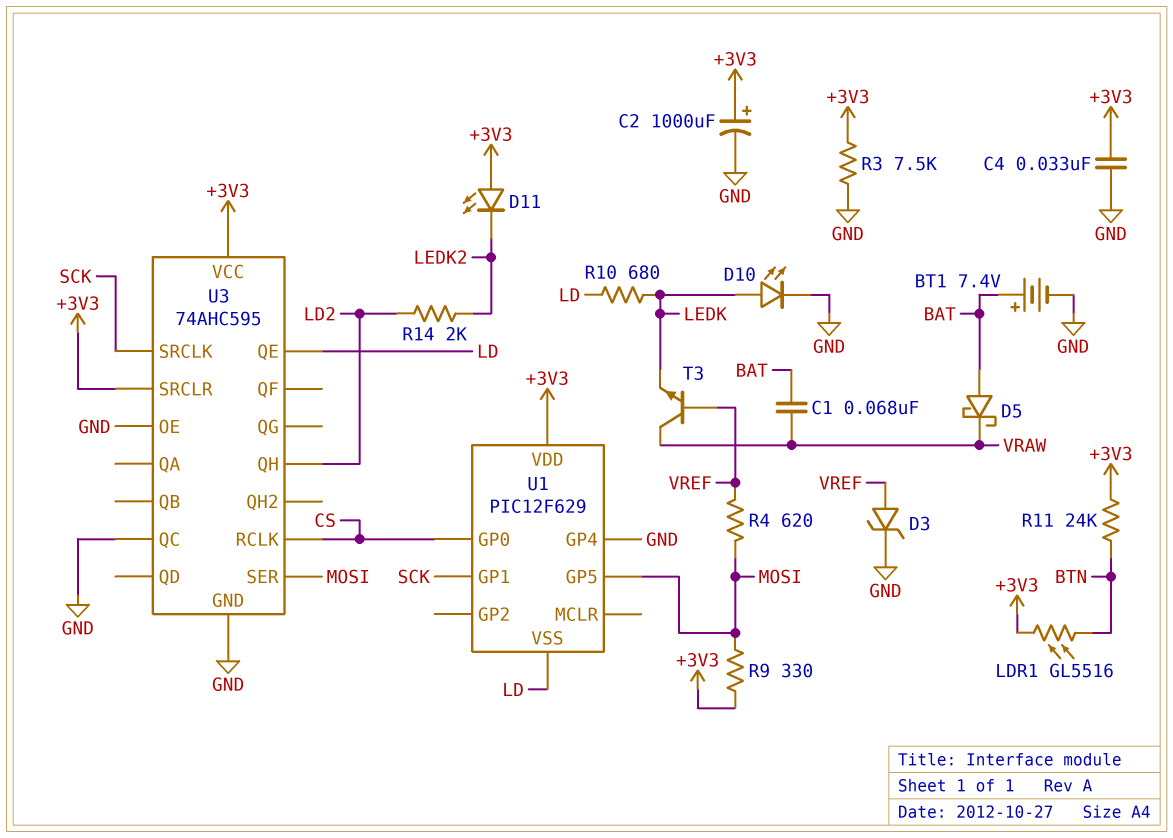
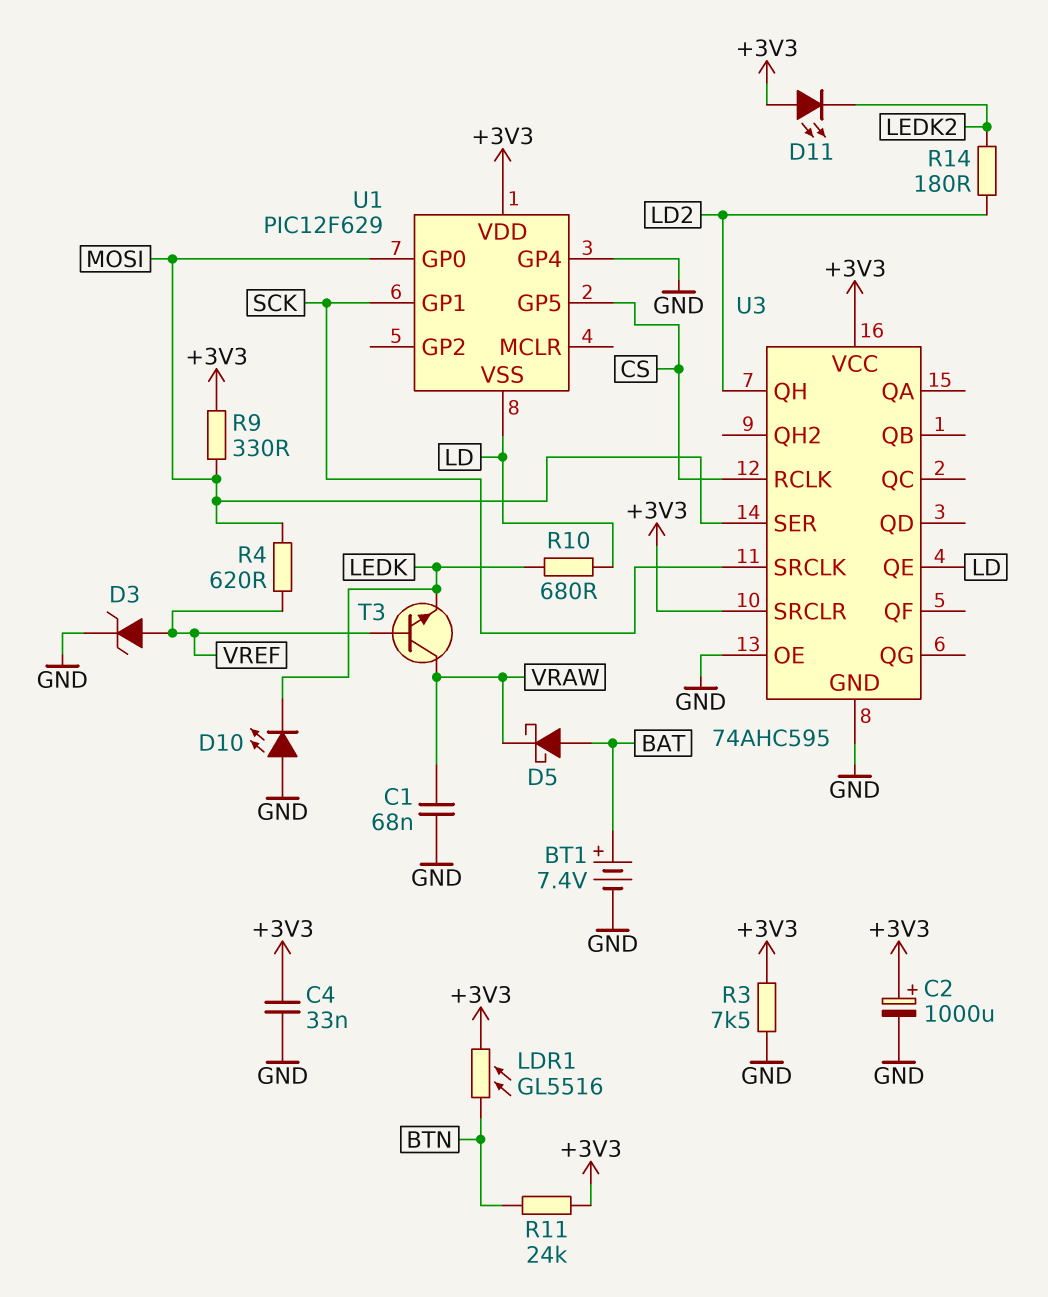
C1: 68nF (BAT, VRAW) -> 68nF (GND, VRAW)
D10: LED (A LEDK, K GND) -> LED (A GND, K LEDK)
R14: 2k (LD2, LEDK2) -> 180 (LD2, LEDK2)
U1 pin GP0: CS -> MOSI
U1 pin GP5: MOSI -> CS
U3 pin QC: GND -> none

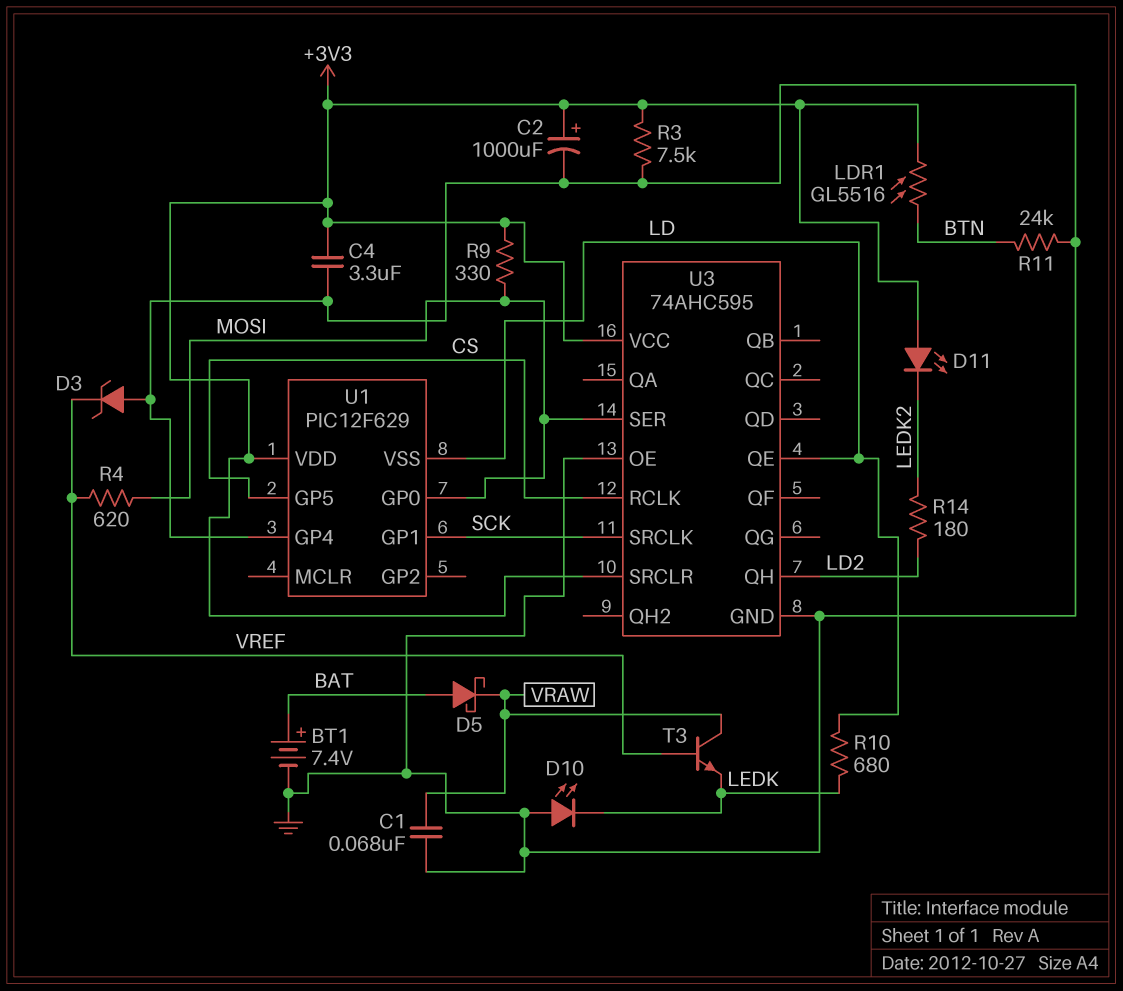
C4: 33nF (+3V3, GND) -> 3.3uF (+3V3, GND)
D3: zener (A VREF, K GND) -> zener (A GND, K VREF)
R11: 24k (+3V3, BTN) -> 24k (BTN, GND)

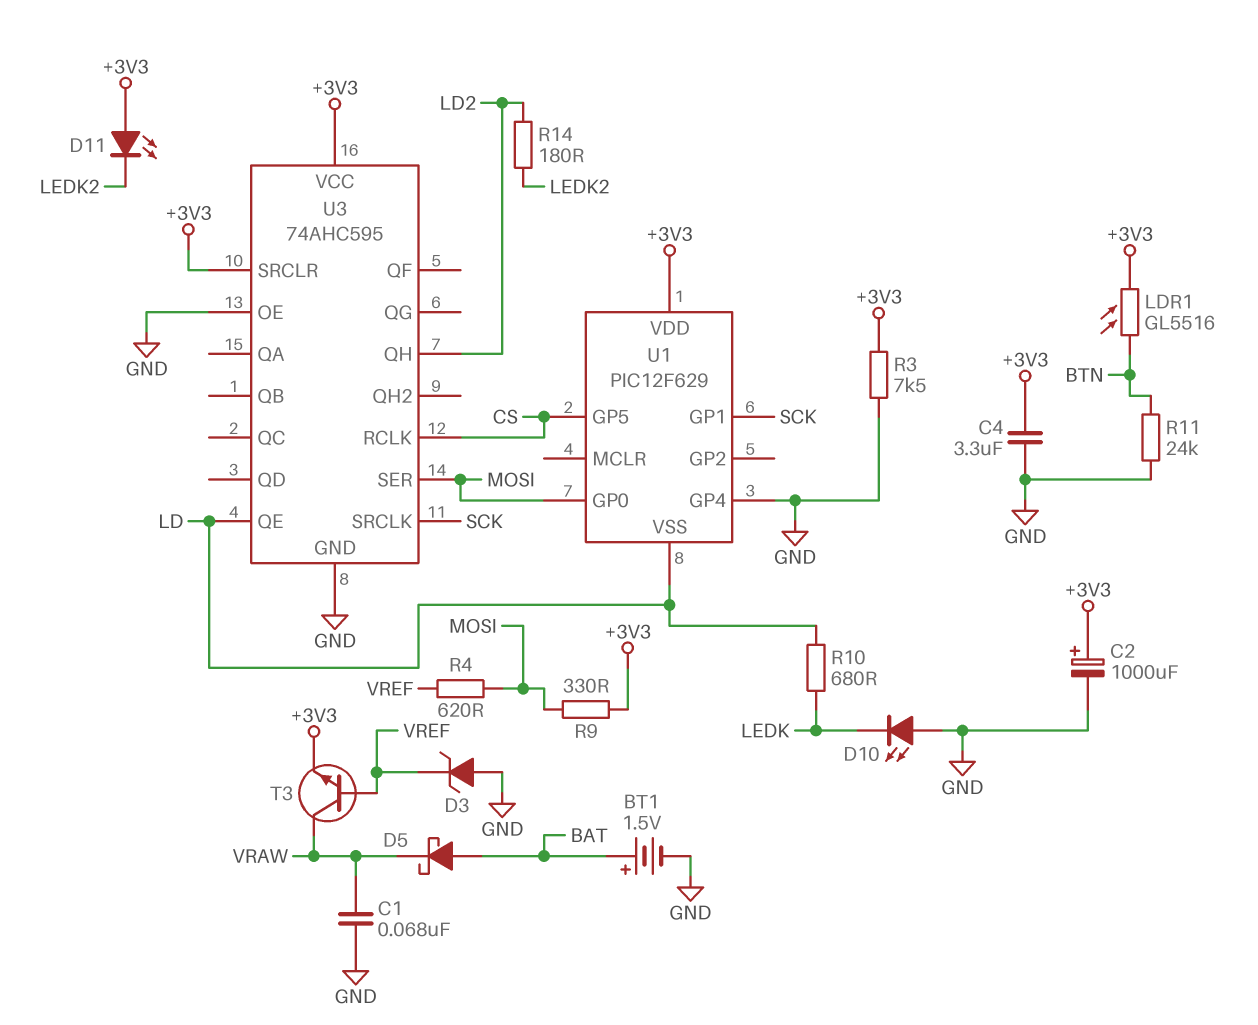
BT1: 7.4V (plus BAT, minus GND) -> 1.5V (plus BAT, minus GND)
T3: NPN (B VREF, C VRAW, E LEDK) -> NPN (B VREF, C VRAW, E +3V3)

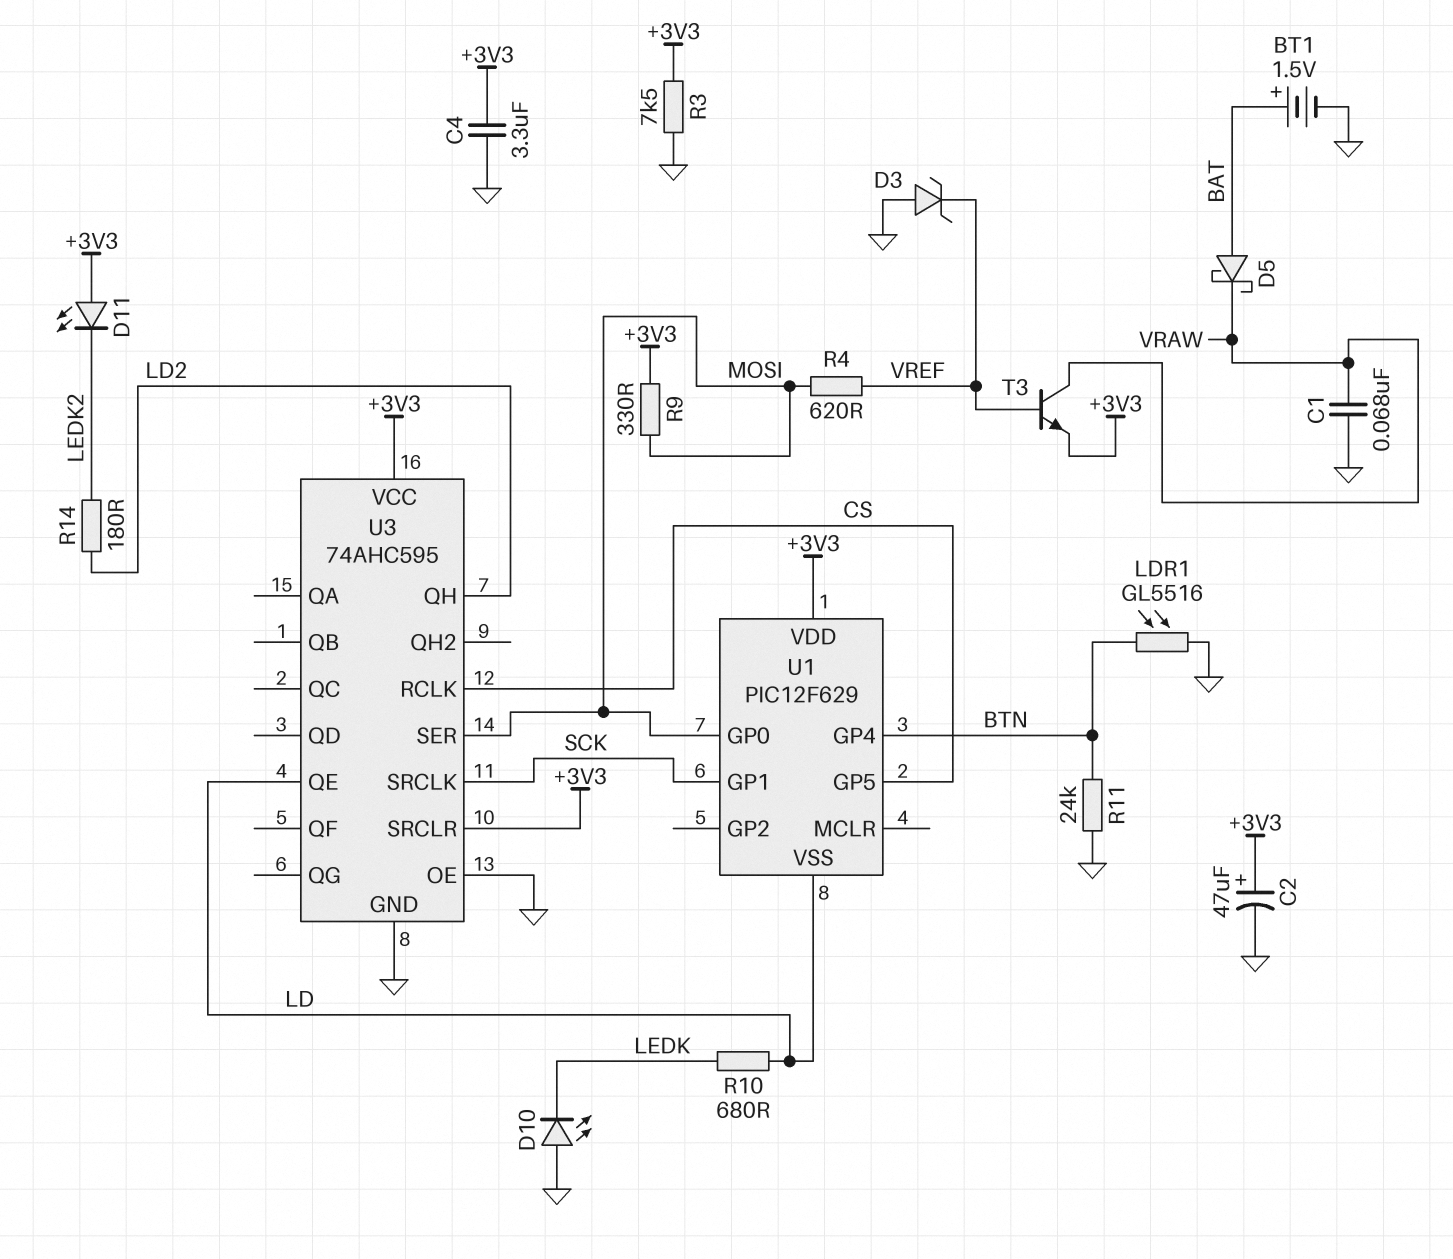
C2: 1000uF (plus +3V3, minus GND) -> 47uF (plus +3V3, minus GND)
LDR1: GL5516 (+3V3, BTN) -> GL5516 (BTN, GND)
U1 pin GP4: GND -> BTN

